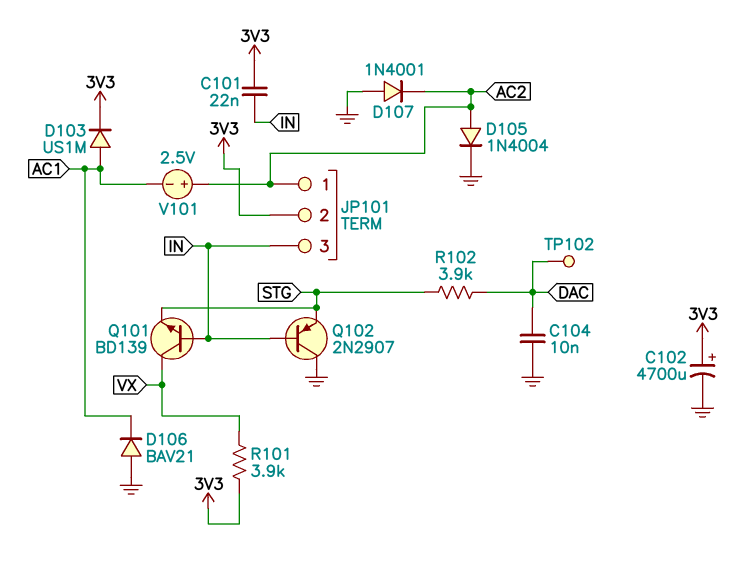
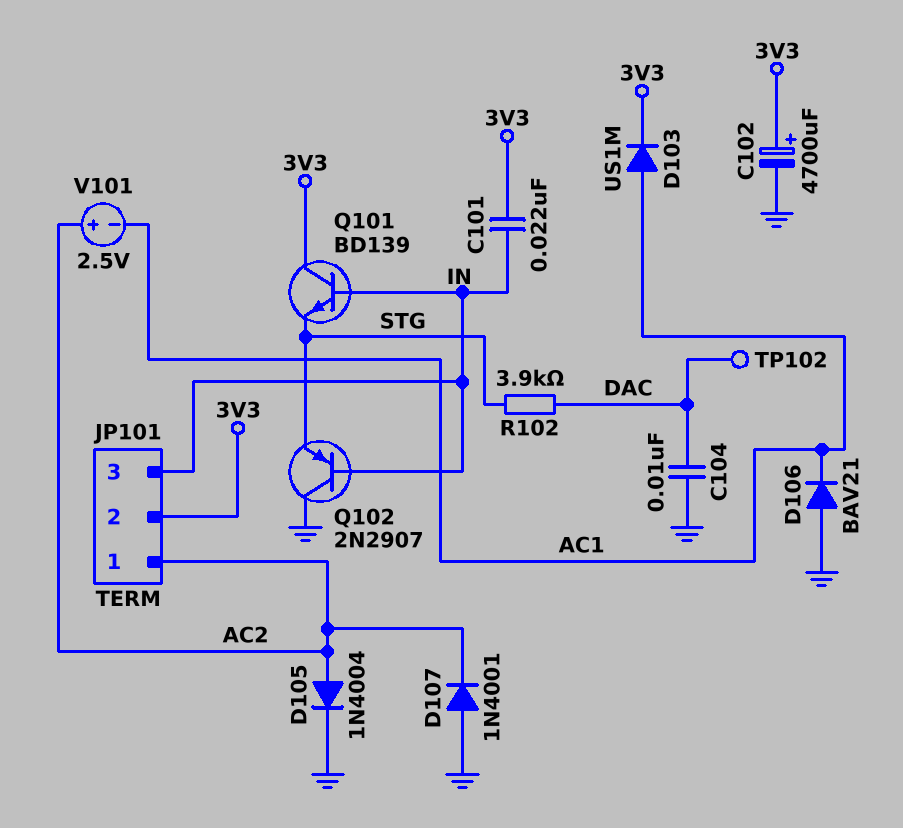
Q101: NPN BD139 (B IN, C VX, E STG) -> NPN BD139 (B IN, C 3V3, E STG)
R101: 3.9k (3V3, VX) -> none

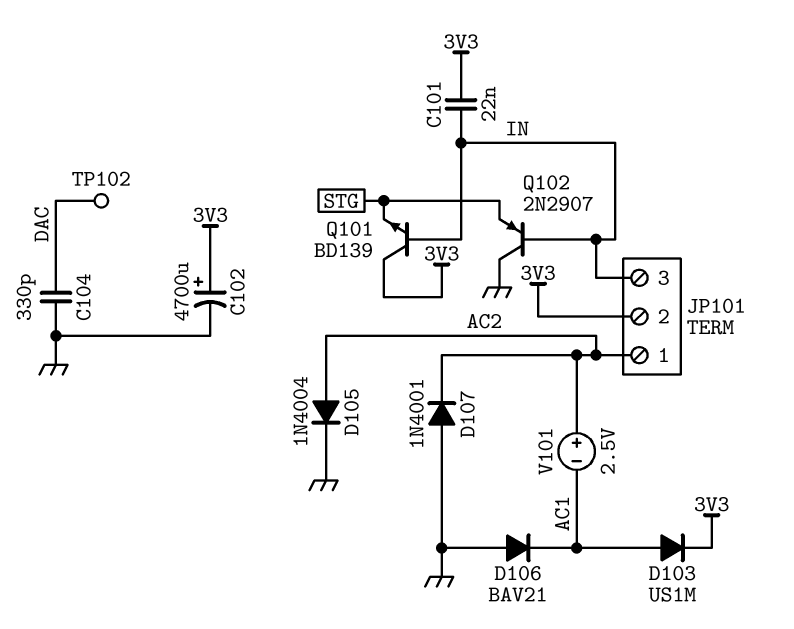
C104: 10nF (DAC, GND) -> 330pF (DAC, GND)
R102: 3.9k (DAC, STG) -> none

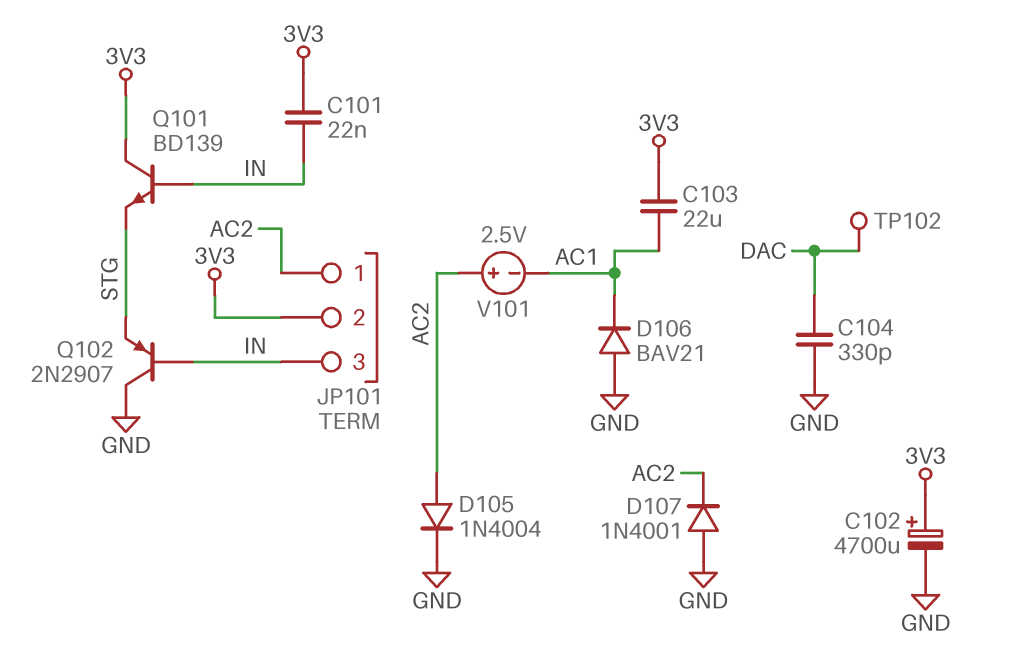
C103: none -> 22uF (3V3, AC1)
D103: diode US1M (A AC1, K 3V3) -> none

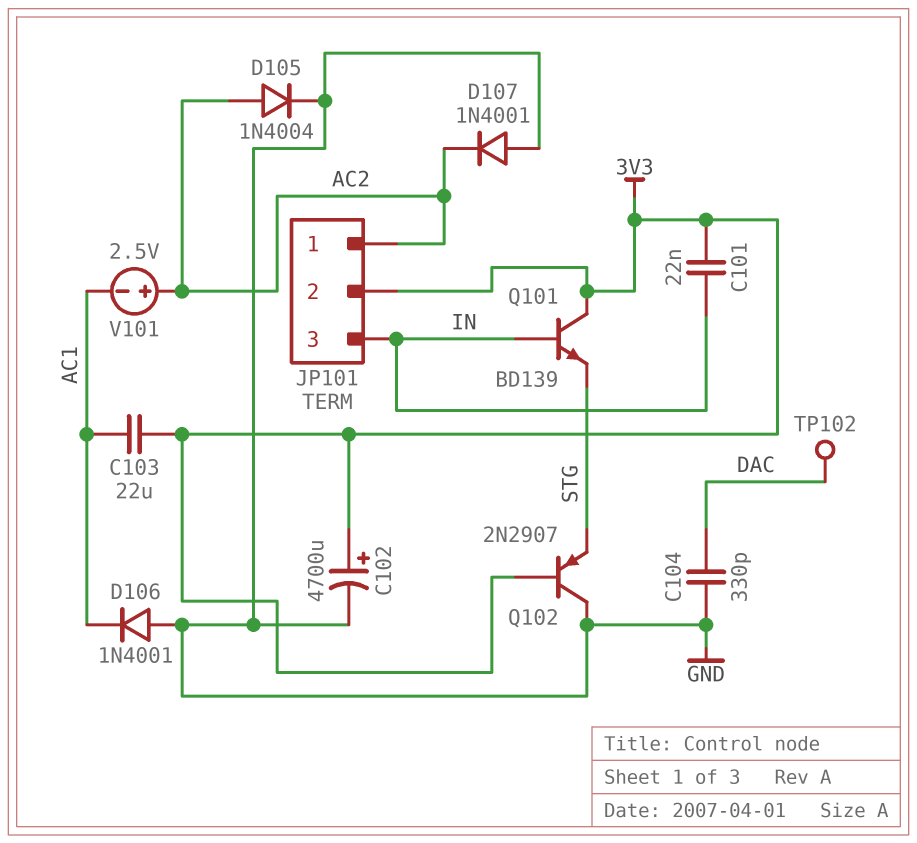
D106: diode BAV21 (A GND, K AC1) -> diode 1N4001 (A GND, K AC1)
Q102: PNP 2N2907 (B IN, C GND, E STG) -> PNP 2N2907 (B 3V3, C GND, E STG)

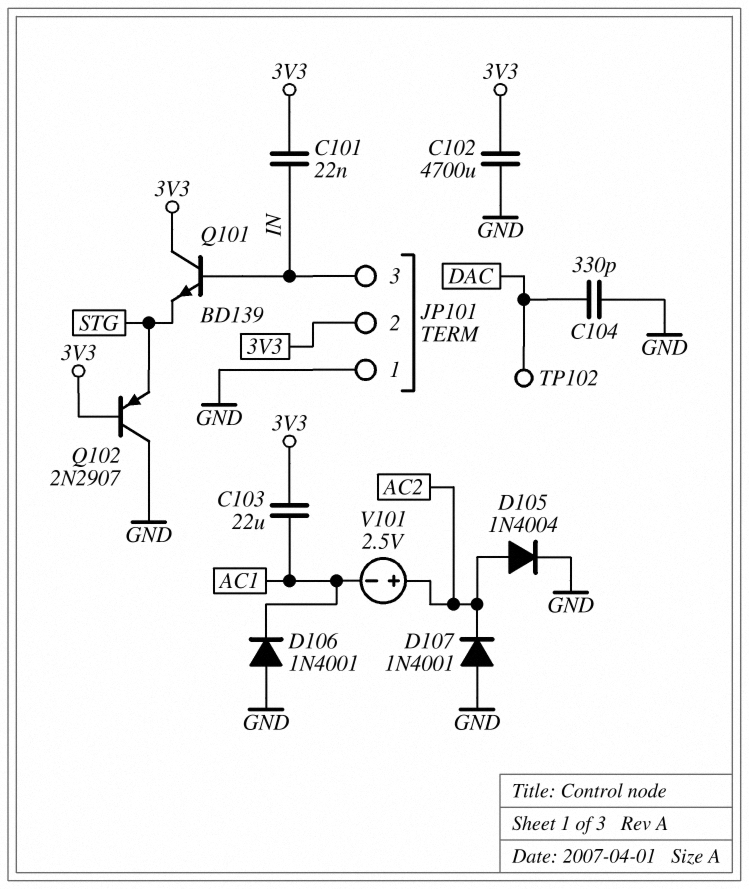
C102: 4700uF (plus 3V3, minus GND) -> 4700uF (3V3, GND)
JP101 pin 1: AC2 -> GND

